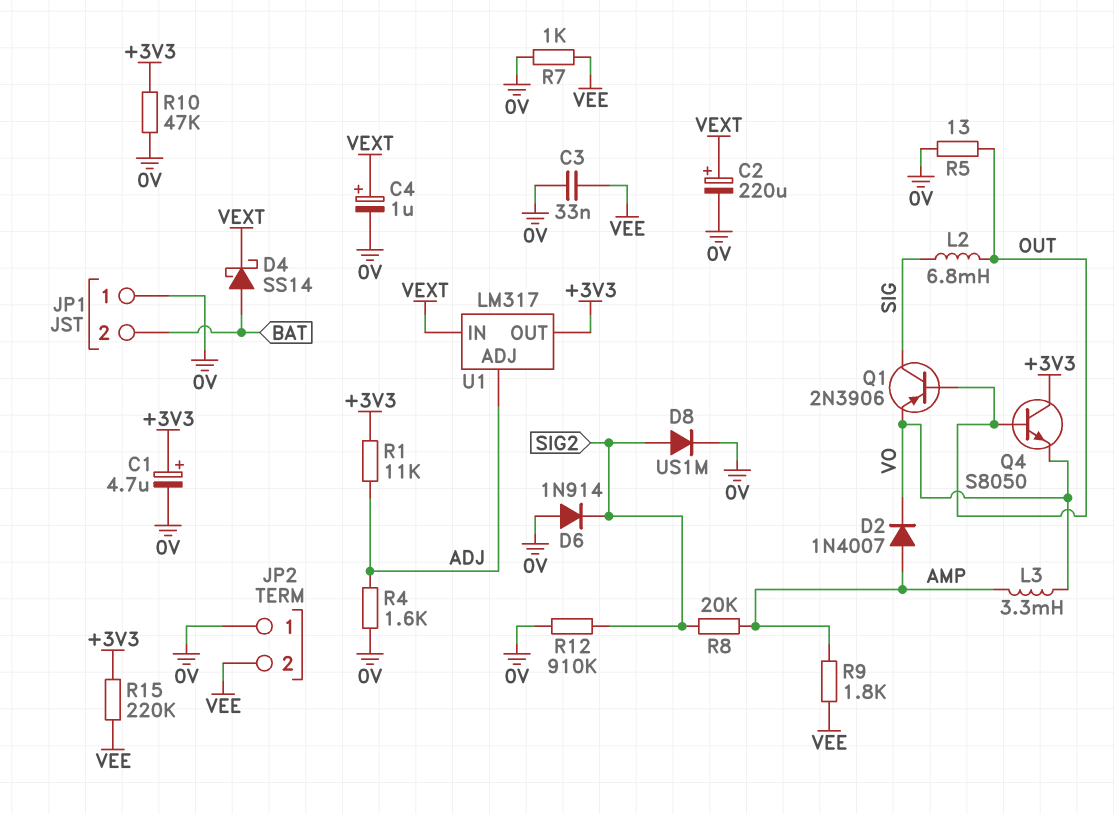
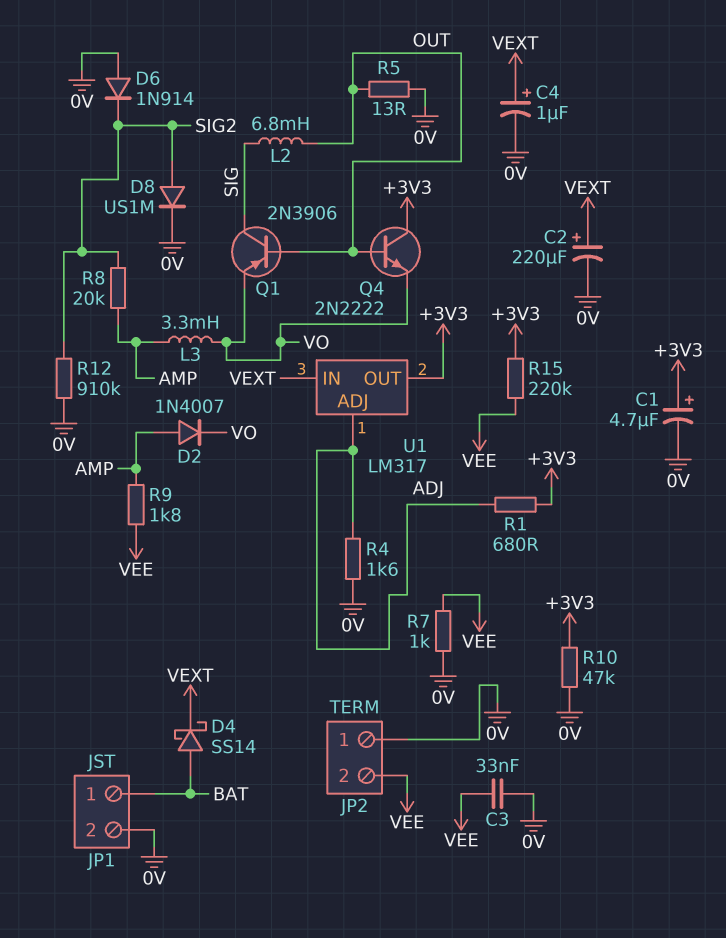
JP1 pin 1: 0V -> BAT
JP1 pin 2: BAT -> 0V
Q4: NPN S8050 (B OUT, C +3V3, E VO) -> NPN 2N2222 (B OUT, C +3V3, E VO)
R1: 11k (+3V3, ADJ) -> 680 (+3V3, ADJ)

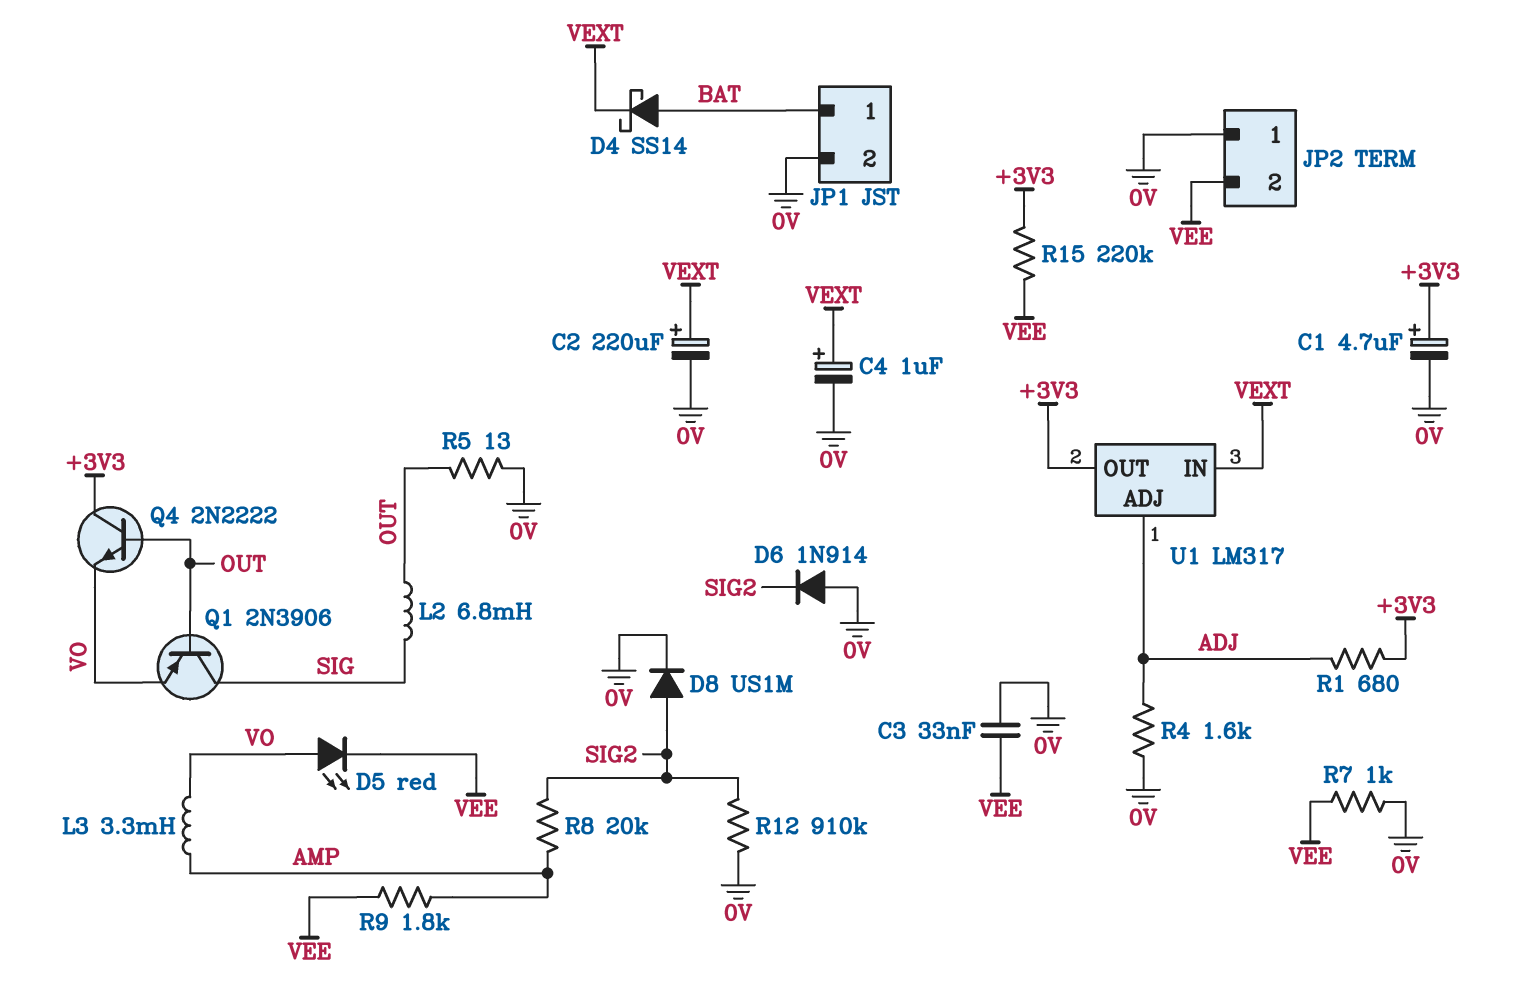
D2: diode 1N4007 (A AMP, K VO) -> none
D5: none -> LED red (A VO, K VEE)
R10: 47k (+3V3, 0V) -> none

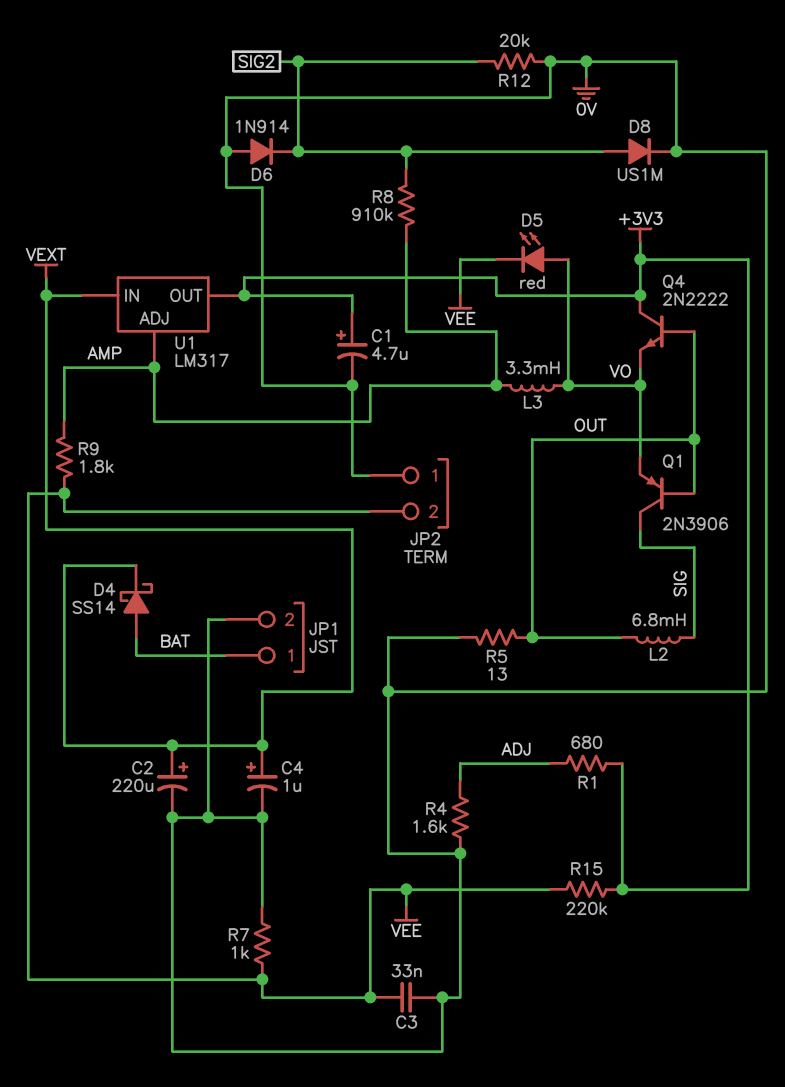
R8: 20k (AMP, SIG2) -> 910k (AMP, SIG2)
R12: 910k (0V, SIG2) -> 20k (0V, SIG2)
U1 pin ADJ: ADJ -> AMP

